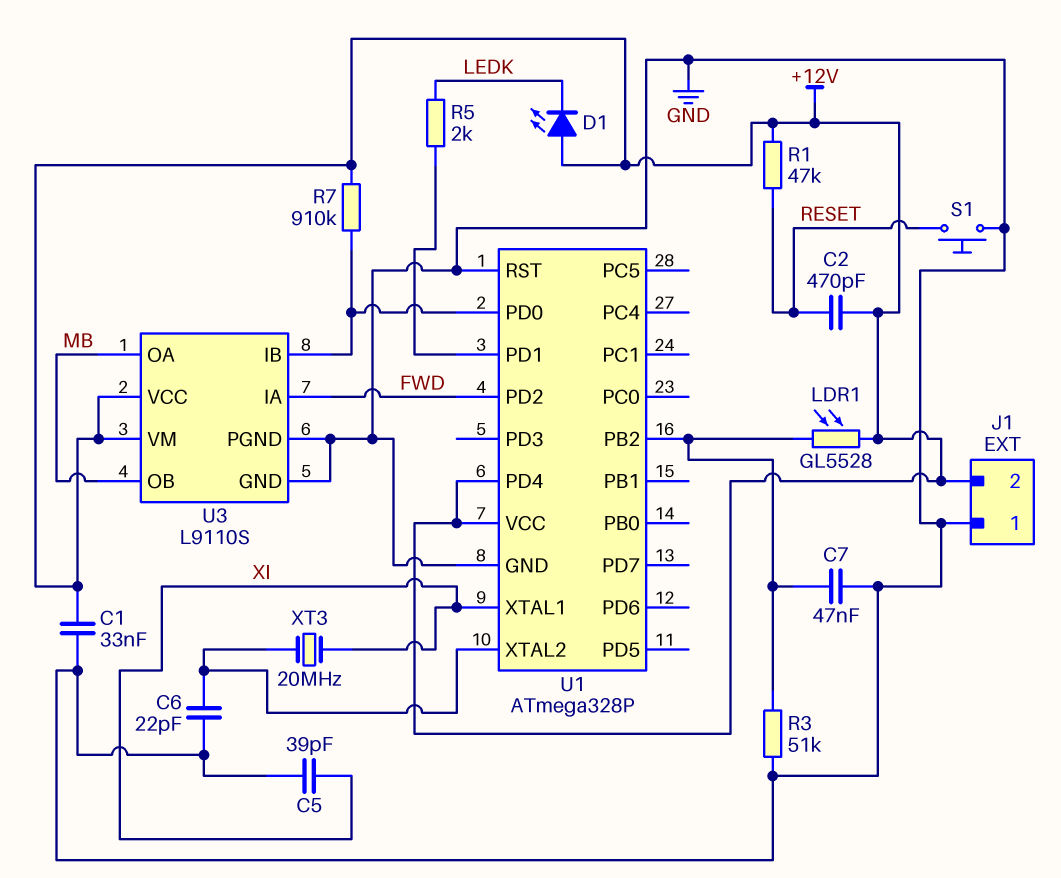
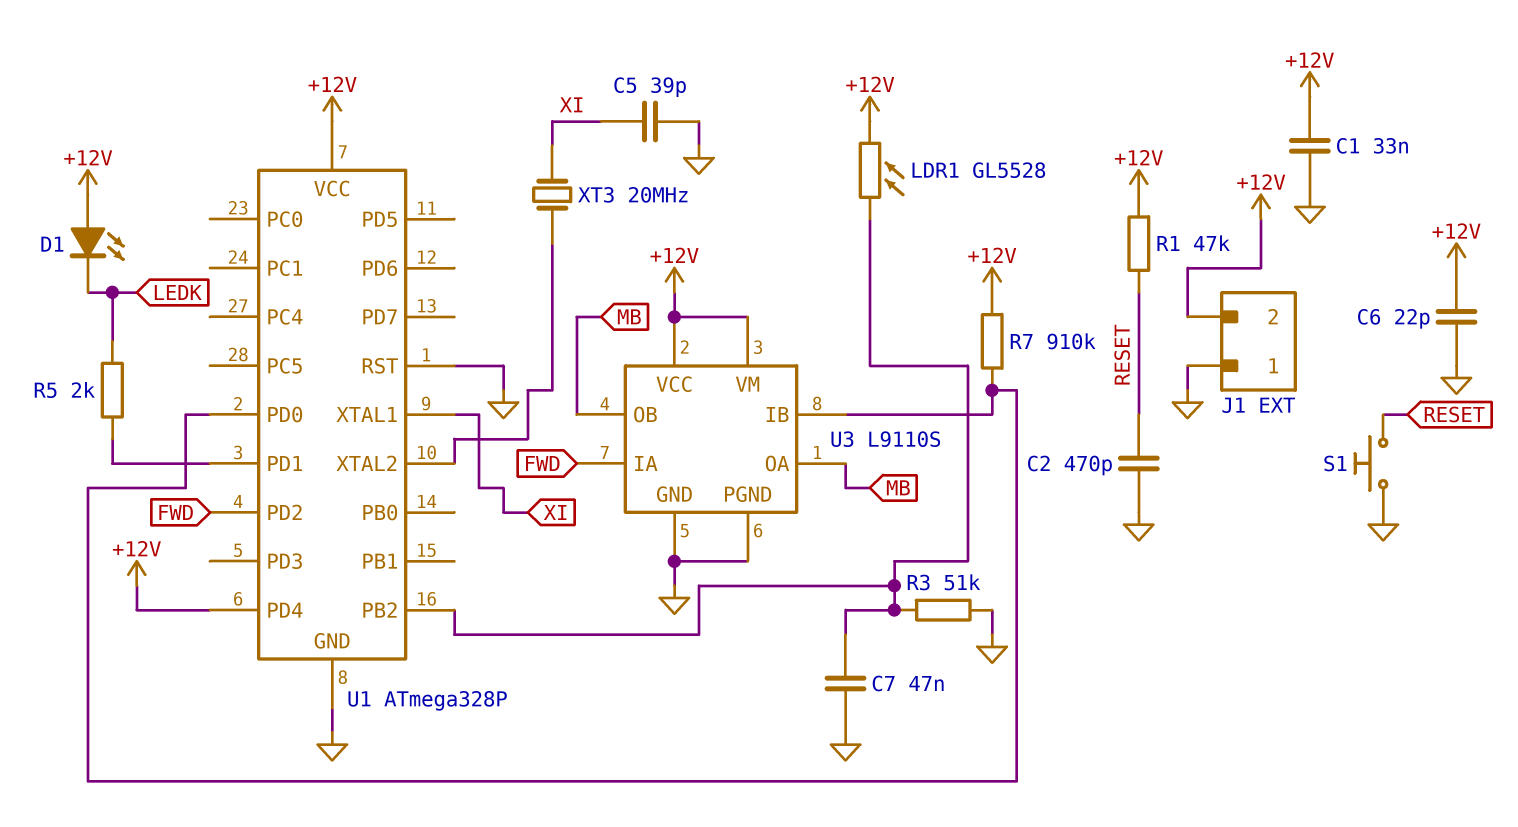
C2: 470pF (+12V, RESET) -> 470pF (GND, RESET)
C6: 22pF (GND, U1/XTAL2) -> 22pF (+12V, GND)

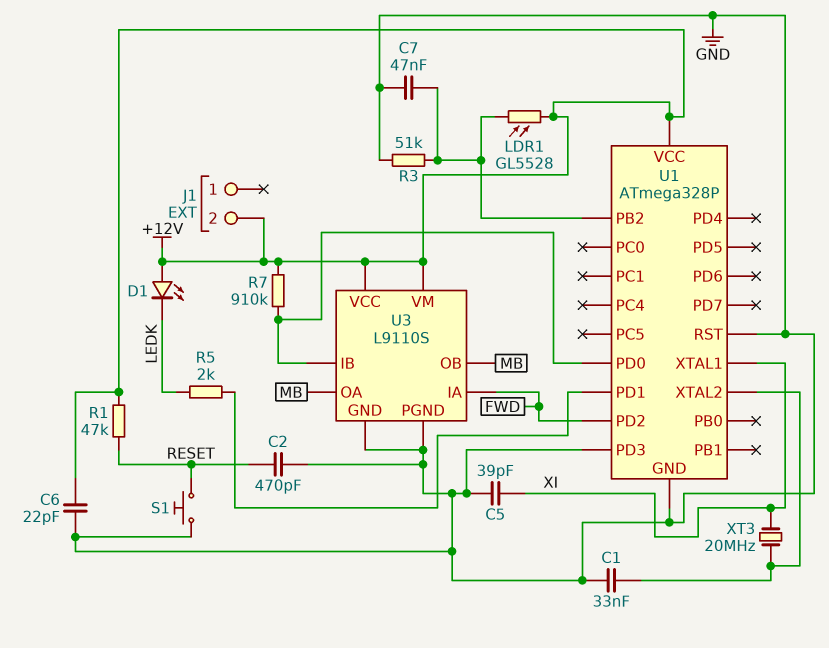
C1: 33nF (+12V, GND) -> 33nF (GND, U1/XTAL2)
J1 pin 1: GND -> none
U1 pin PD3: none -> GND
U1 pin PD4: +12V -> none

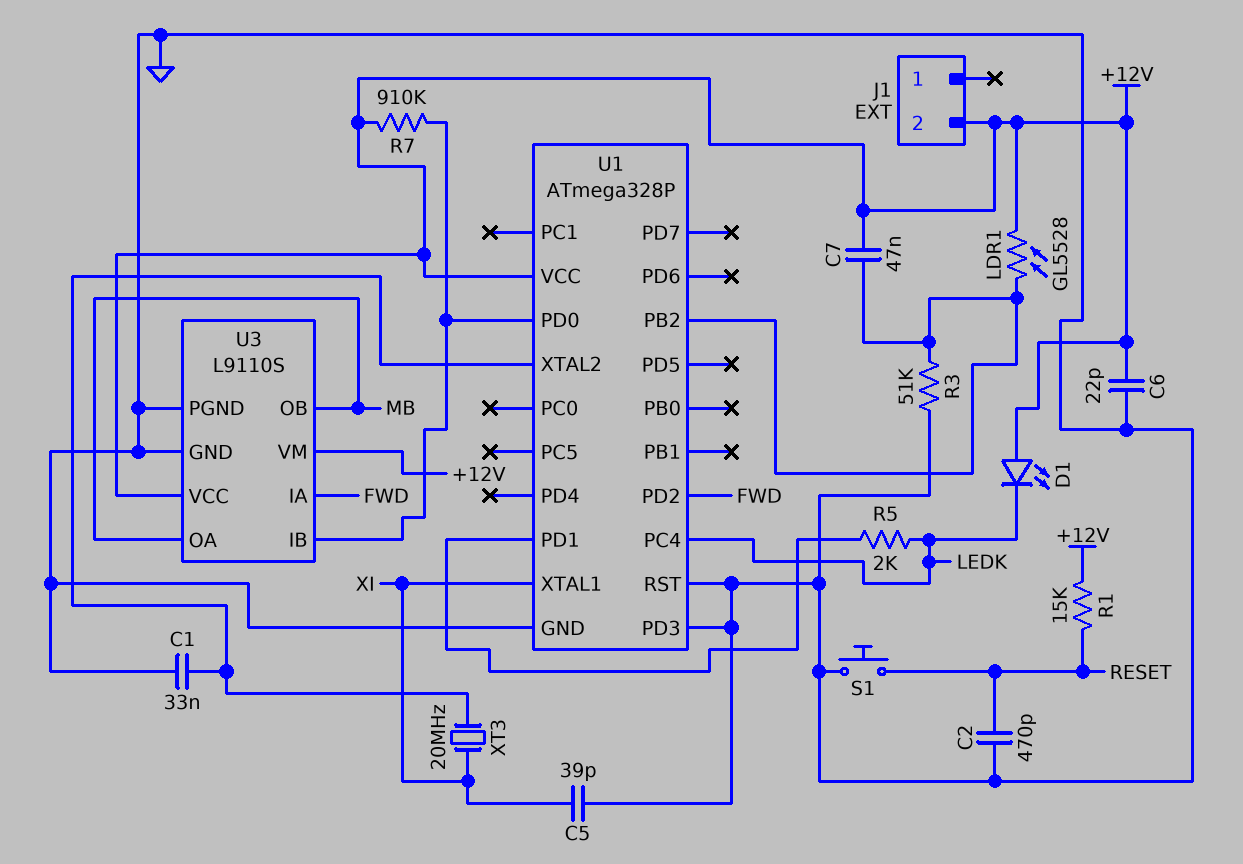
C7: 47nF (GND, U1/PB2) -> 47nF (+12V, U1/PB2)
R1: 47k (+12V, RESET) -> 15k (+12V, RESET)
U1 pin PC4: none -> LEDK

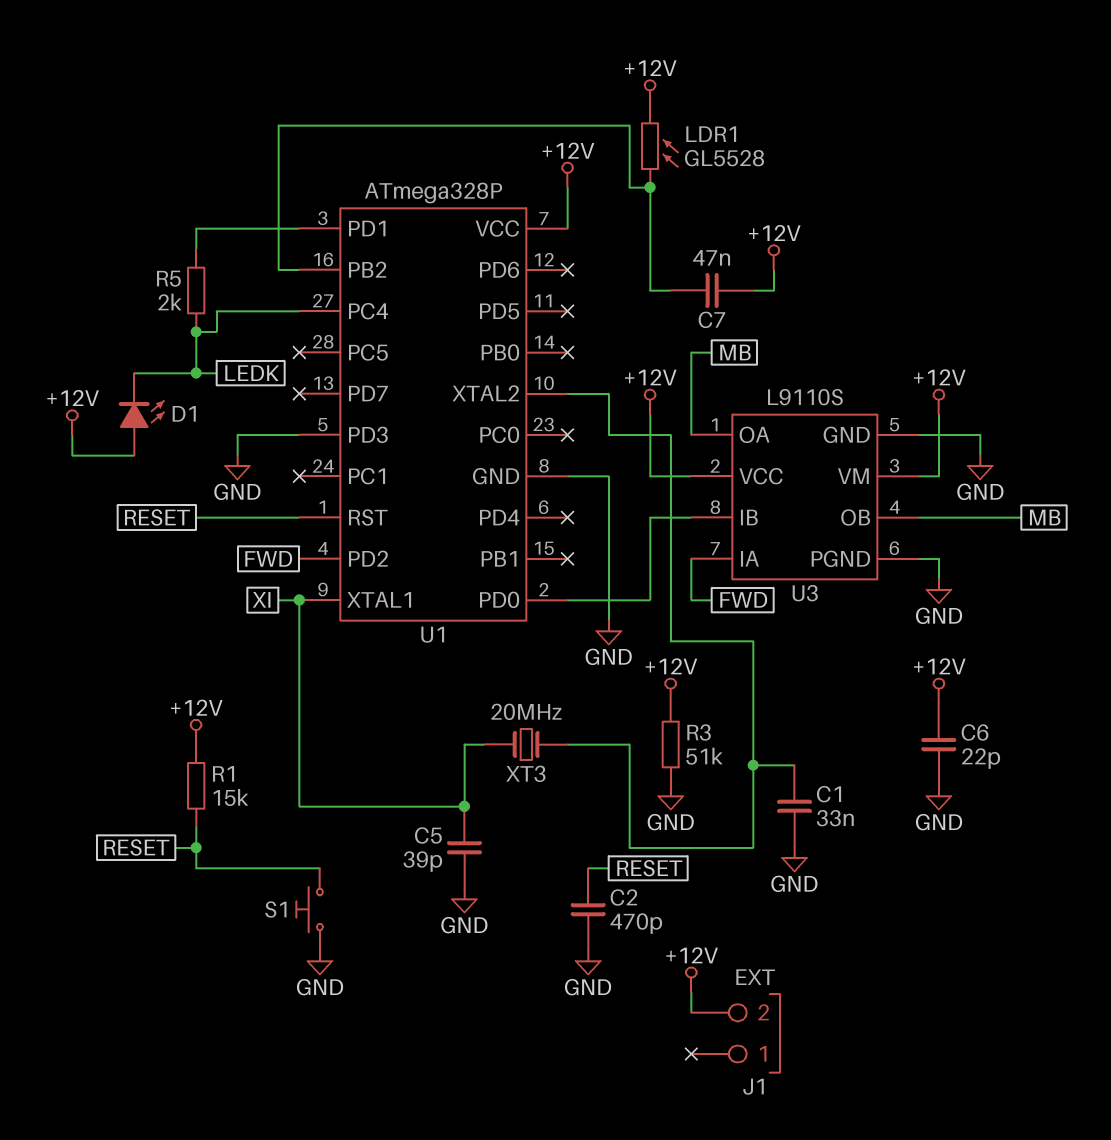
R3: 51k (GND, U1/PB2) -> 51k (+12V, GND)
R7: 910k (+12V, U1/PD0) -> none
U1 pin RST: GND -> RESET

